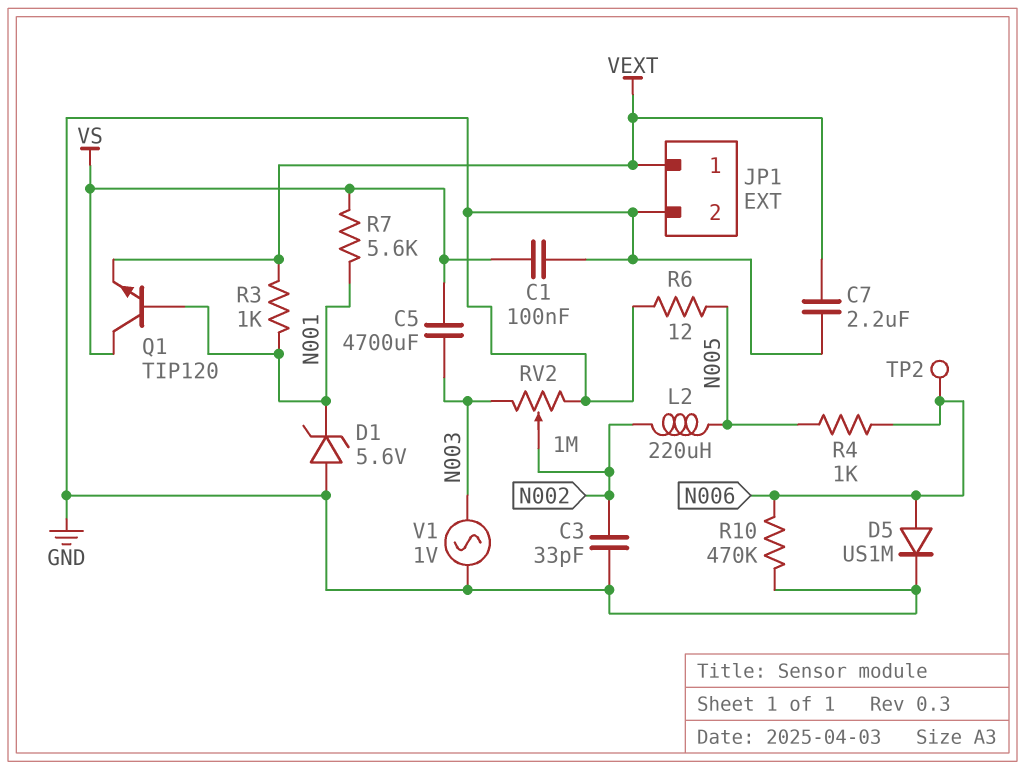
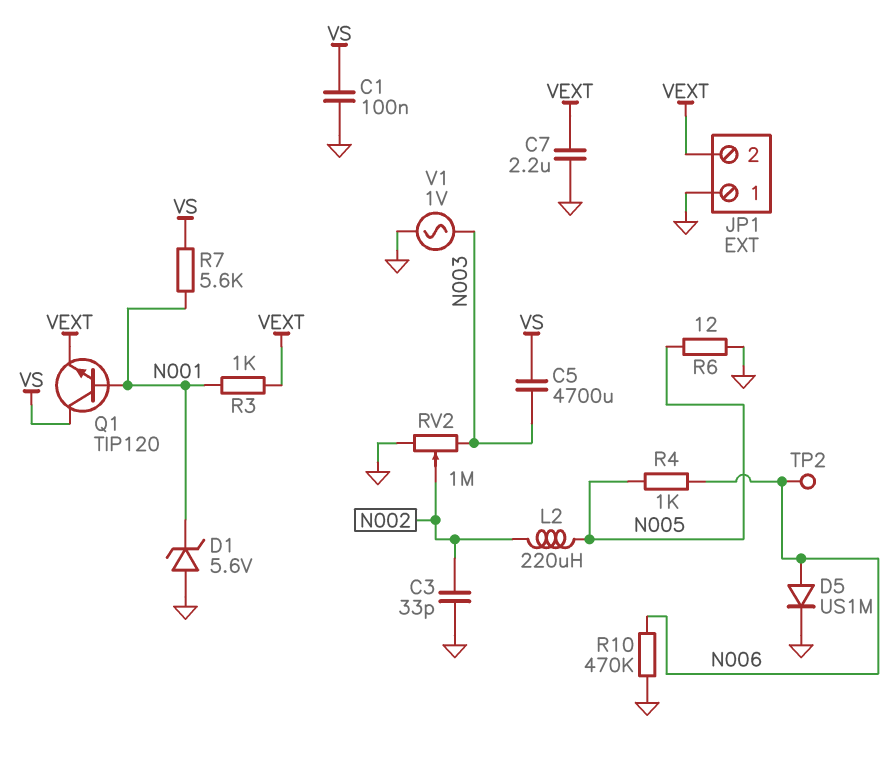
JP1 pin 1: VEXT -> GND
JP1 pin 2: GND -> VEXT

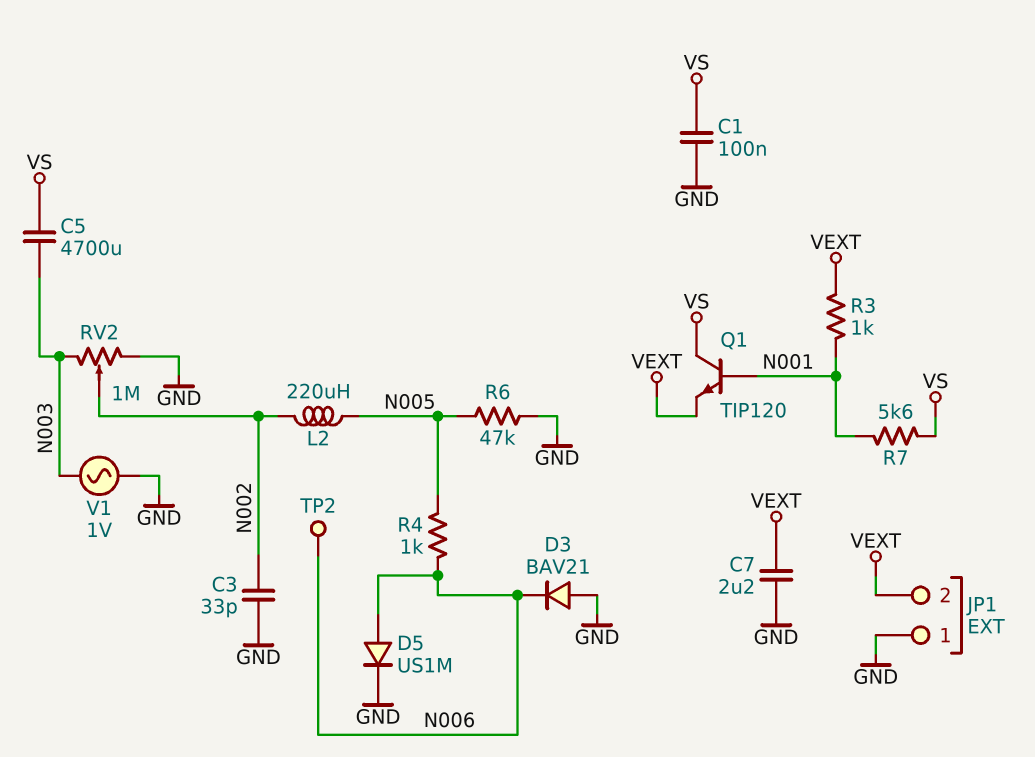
D1: zener 5.6V (A GND, K N001) -> none
D3: none -> diode BAV21 (A GND, K N006)
R6: 12 (GND, N005) -> 47k (GND, N005)
R10: 470k (GND, N006) -> none

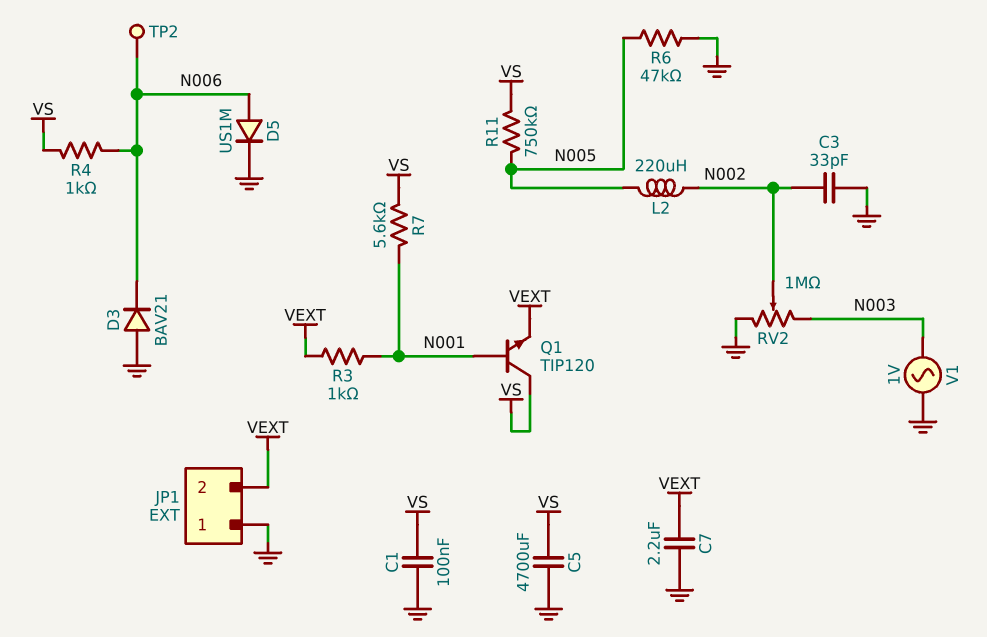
C5: 4700uF (N003, VS) -> 4700uF (GND, VS)
R4: 1k (N005, N006) -> 1k (N006, VS)
R11: none -> 750k (N005, VS)

